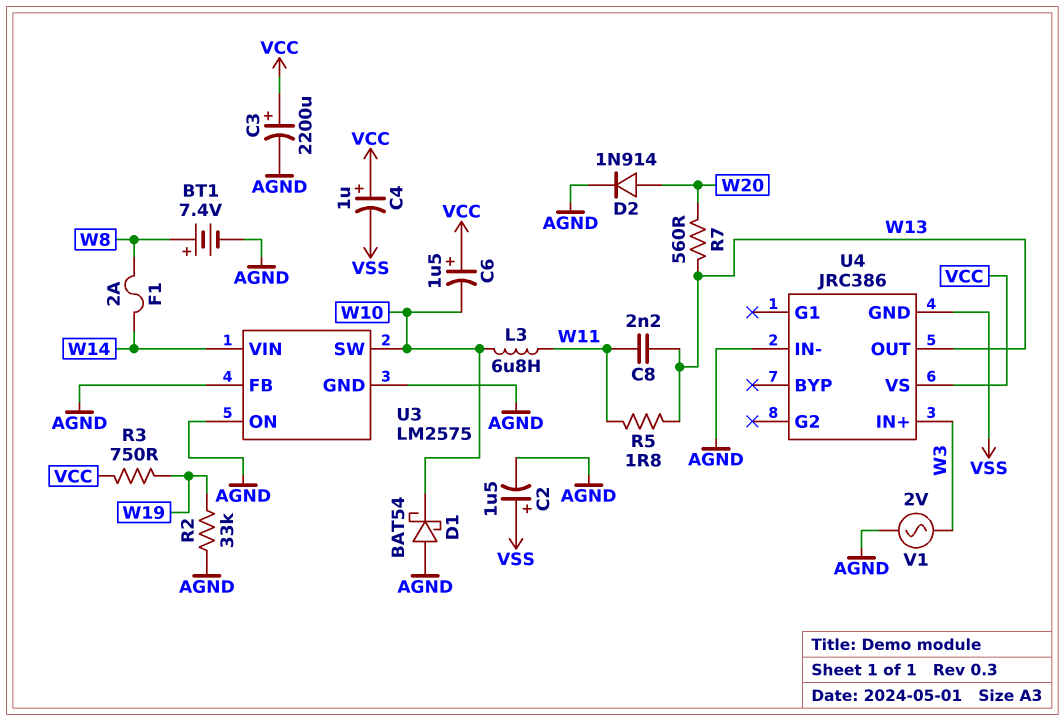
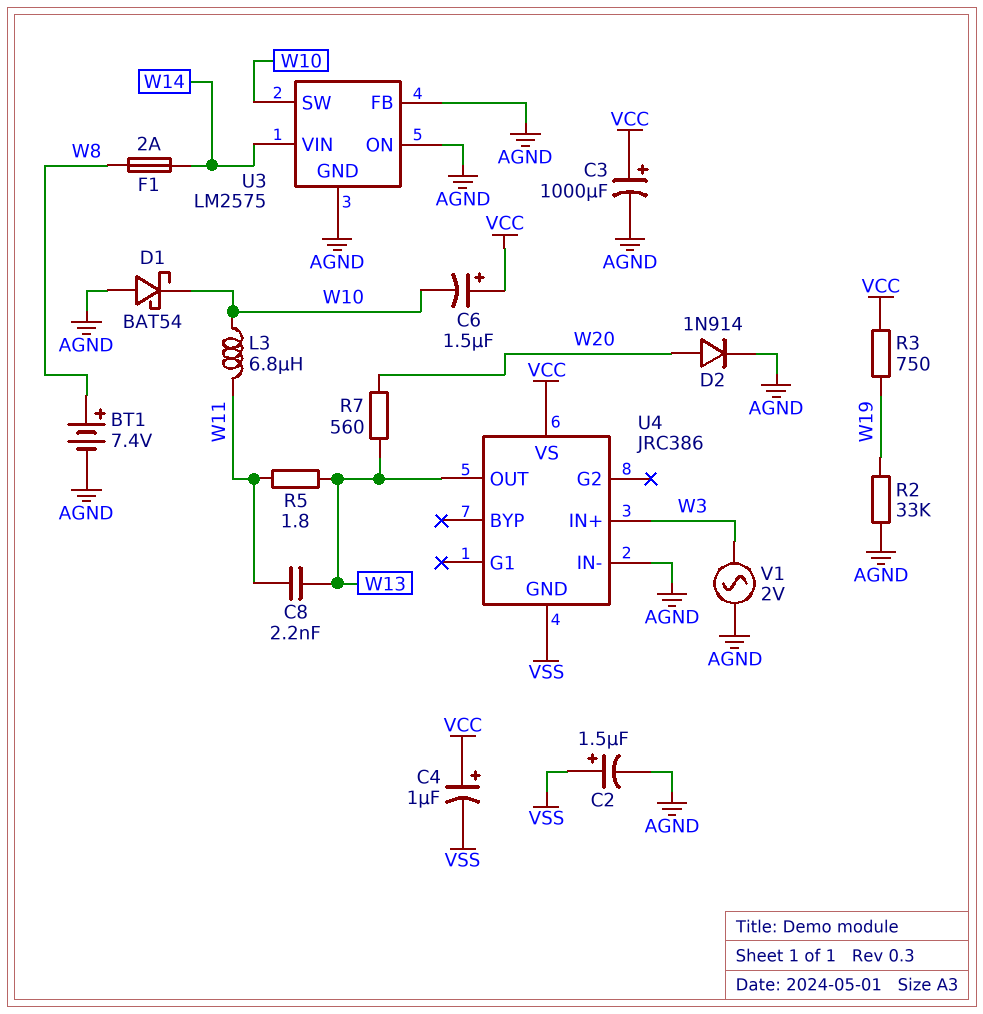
C3: 2200uF (plus VCC, minus AGND) -> 1000uF (plus VCC, minus AGND)

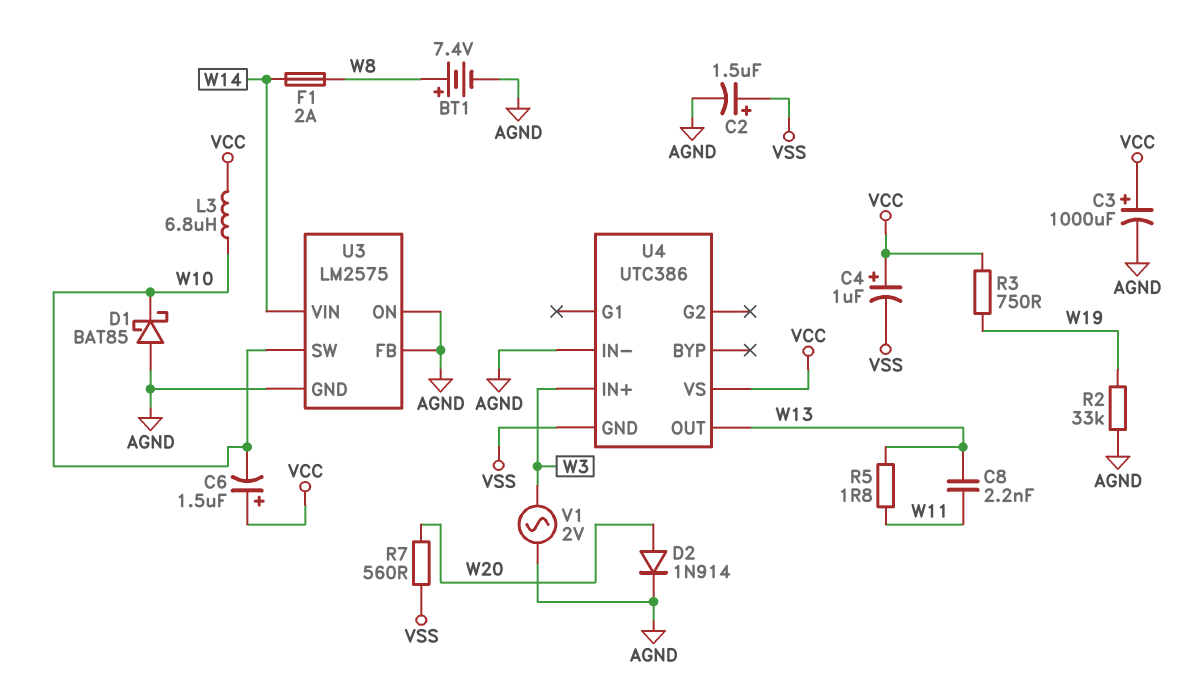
D1: schottky BAT54 (A AGND, K W10) -> schottky BAT85 (A AGND, K W10)
L3: 6.8uH (W10, W11) -> 6.8uH (VCC, W10)
R7: 560 (W13, W20) -> 560 (VSS, W20)
U4: JRC386 -> UTC386

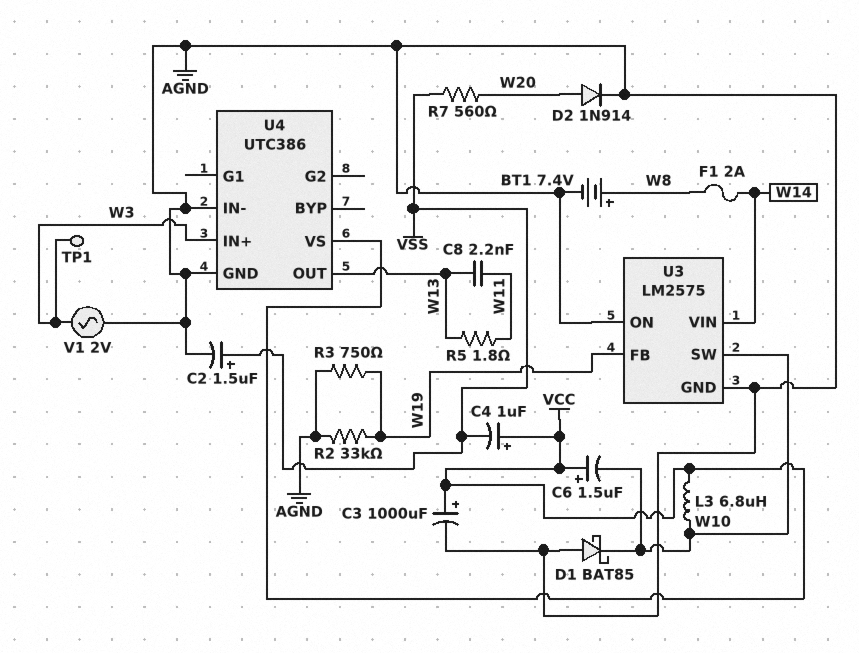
R3: 750 (VCC, W19) -> 750 (AGND, W19)
TP1: none -> test point (W3)
U3 pin FB: AGND -> W19
U4 pin GND: VSS -> AGND

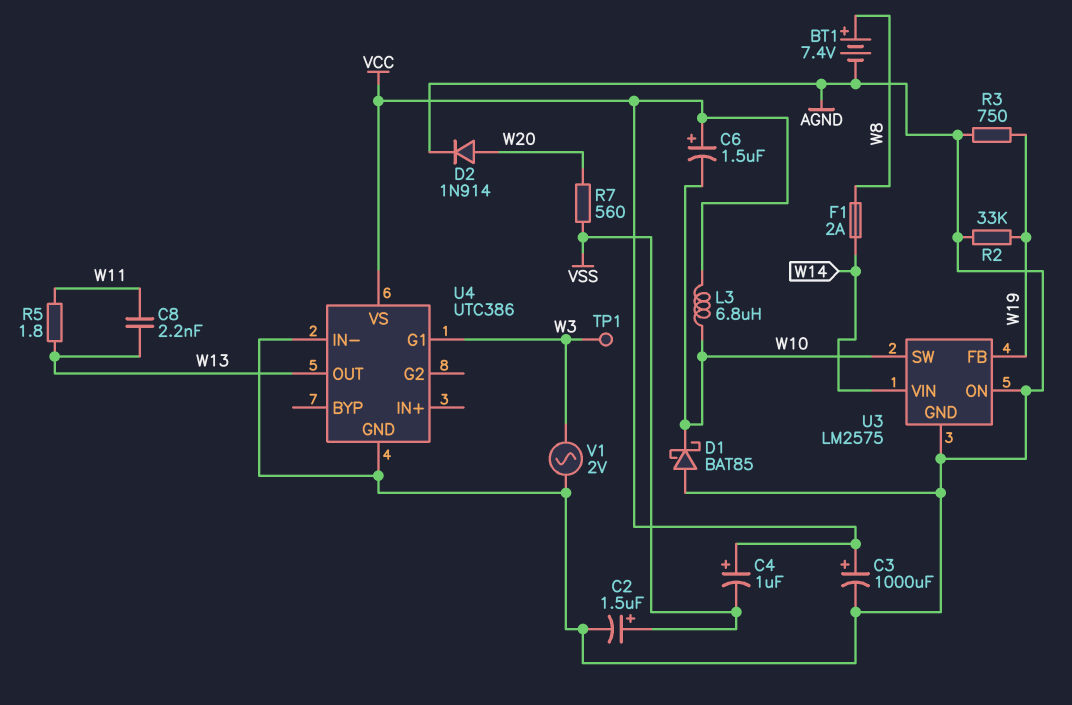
U4 pin G1: none -> W3
U4 pin IN+: W3 -> none

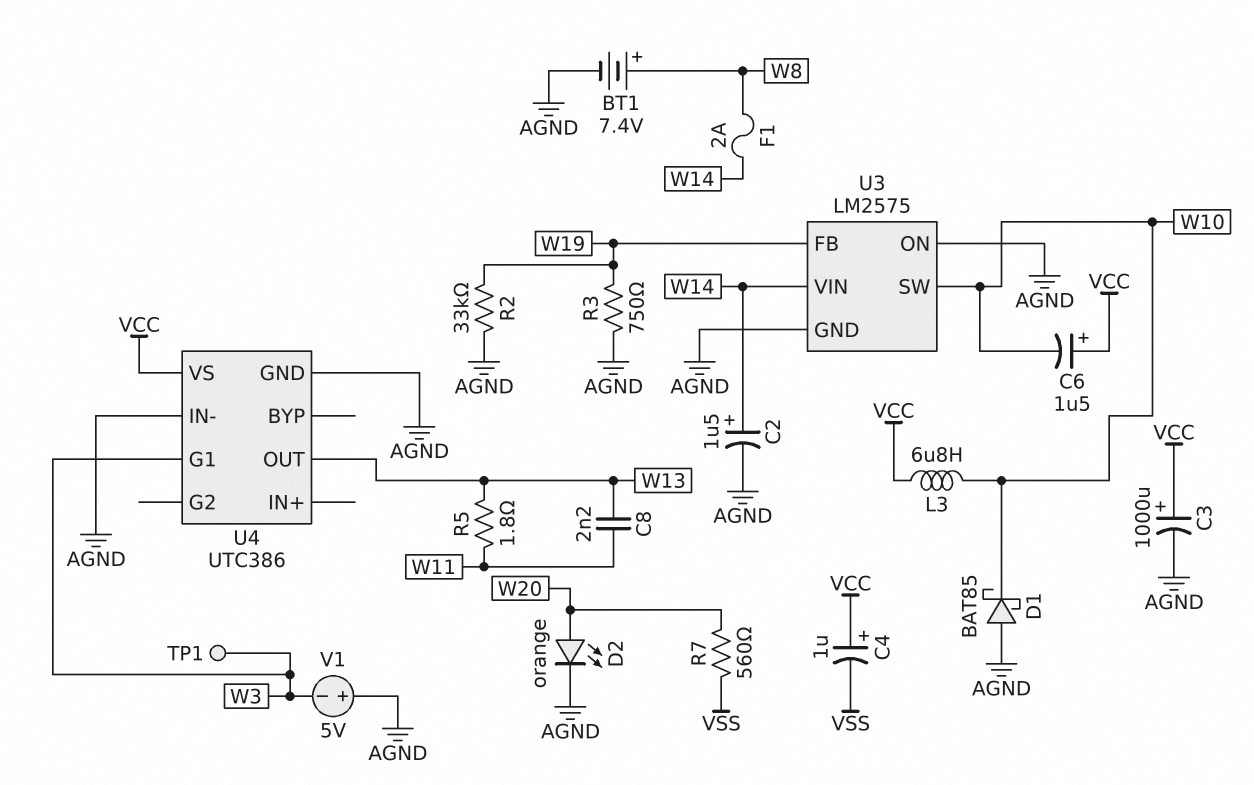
C2: 1.5uF (plus VSS, minus AGND) -> 1.5uF (plus W14, minus AGND)
D2: diode 1N914 (A W20, K AGND) -> LED orange (A W20, K AGND)
V1: AC 2V (AGND, W3) -> 5V (plus AGND, minus W3)

